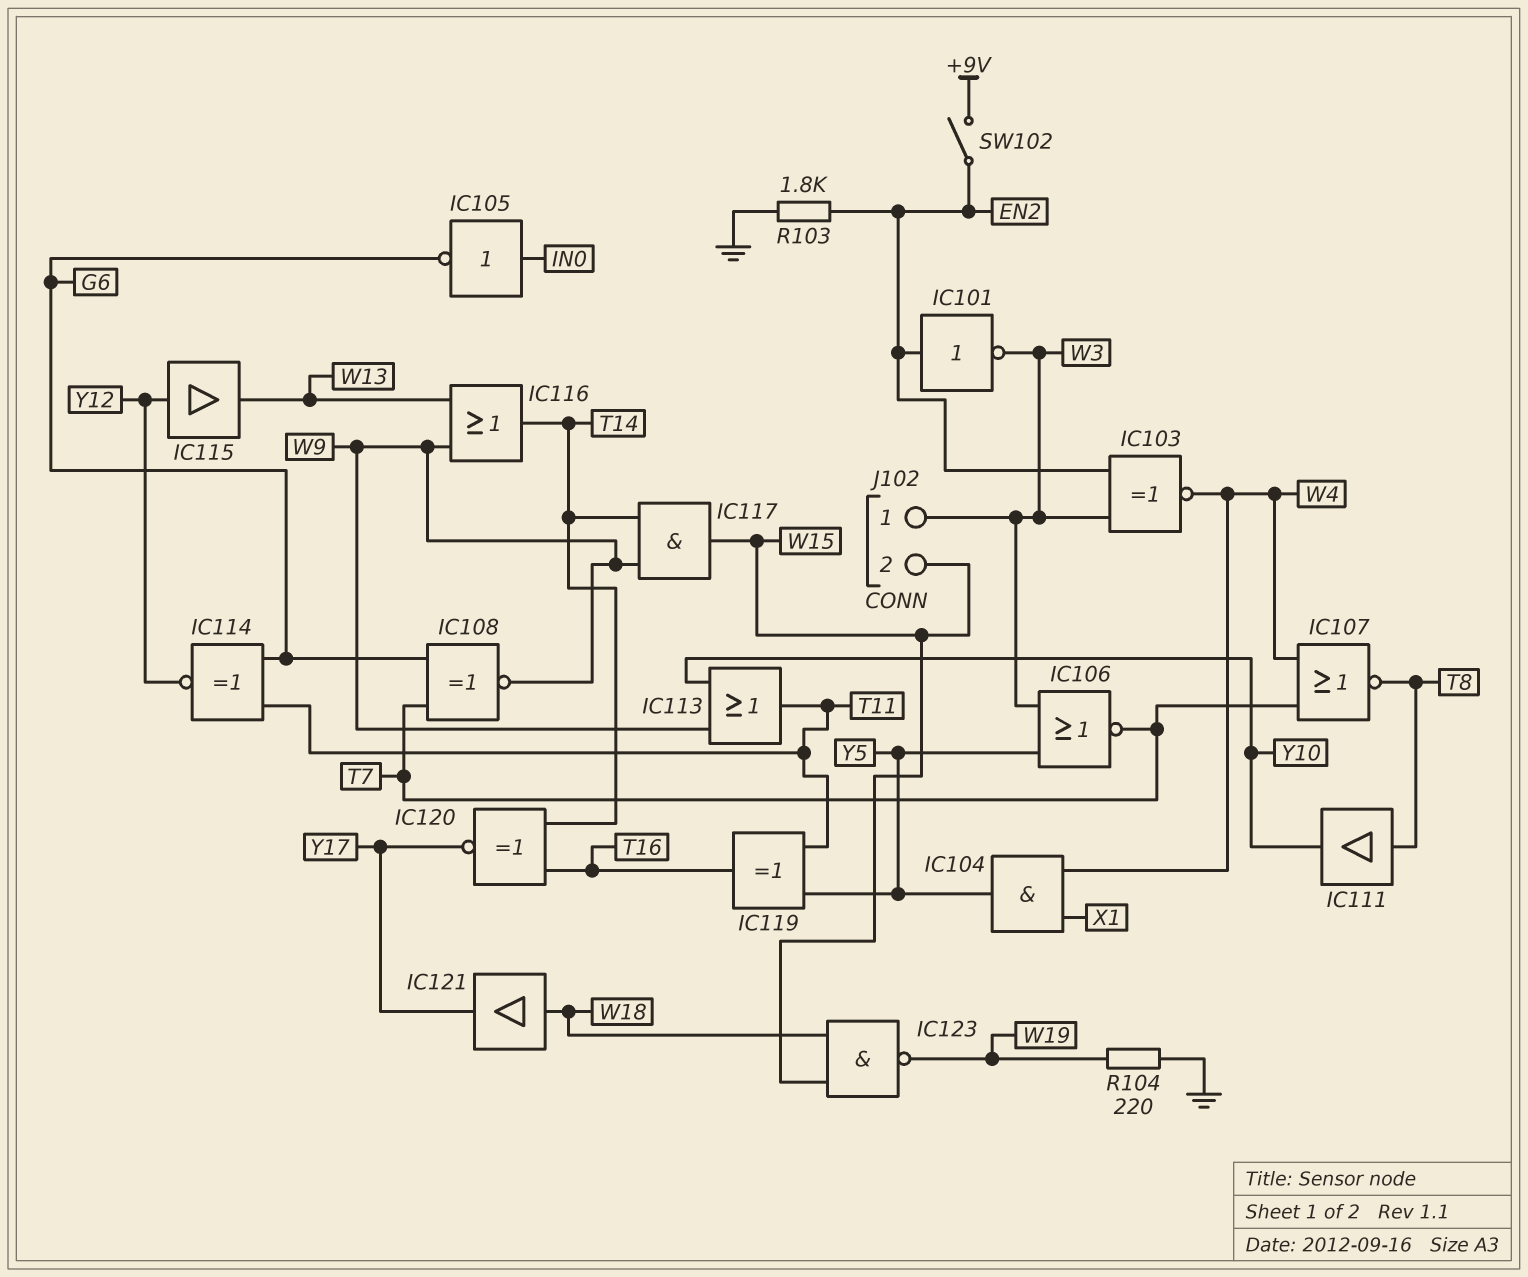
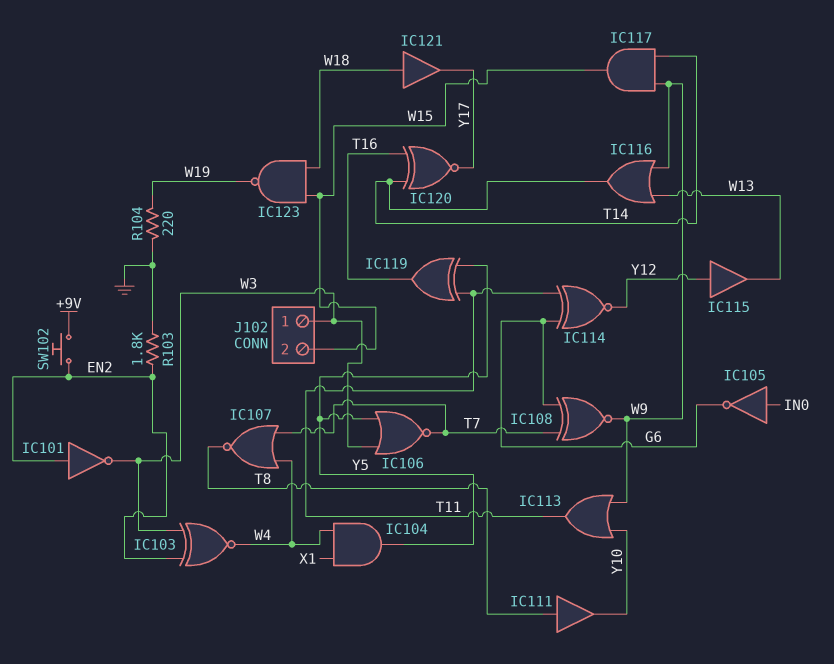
SW102: switch (+9V, EN2) -> button (+9V, EN2)

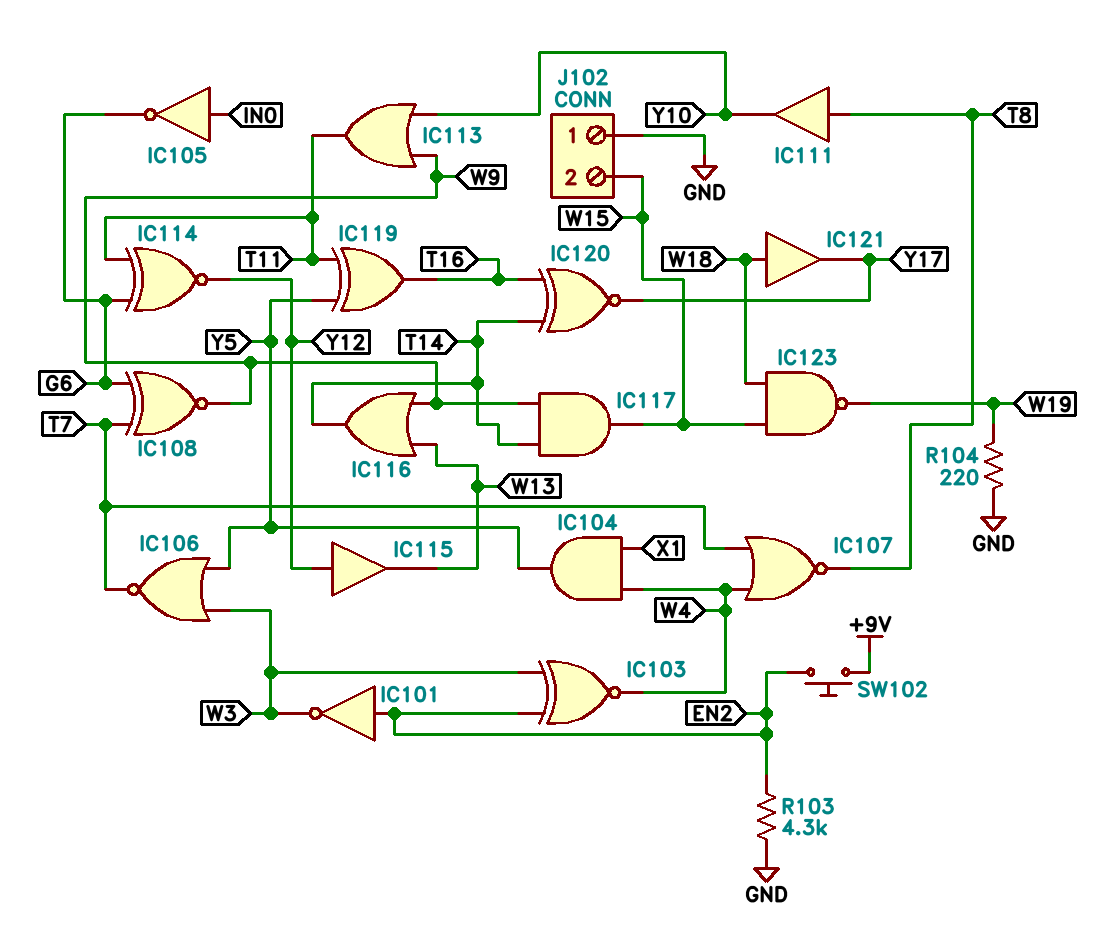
J102 pin 1: W3 -> GND
R103: 1.8k (EN2, GND) -> 4.3k (EN2, GND)

